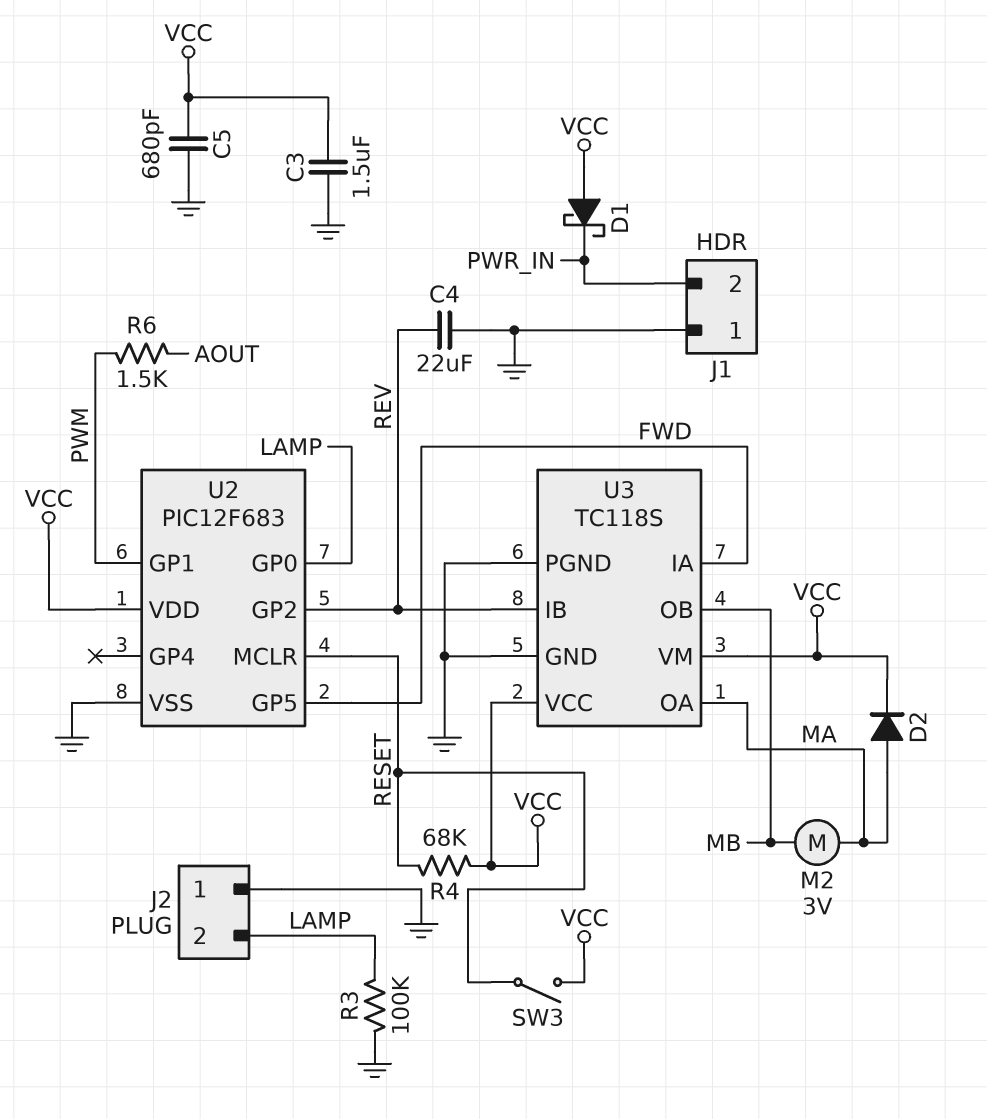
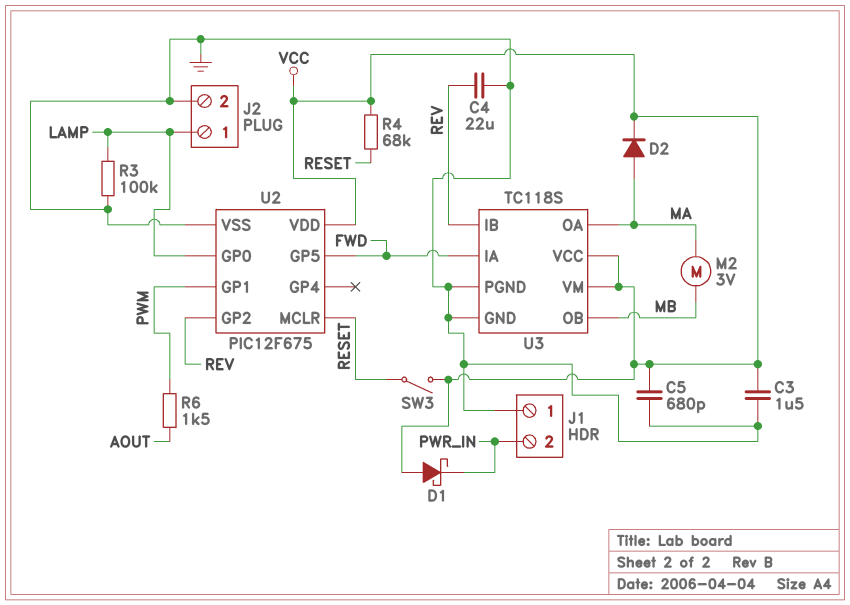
J2 pin 1: GND -> LAMP
J2 pin 2: LAMP -> GND
U2: PIC12F683 -> PIC12F675

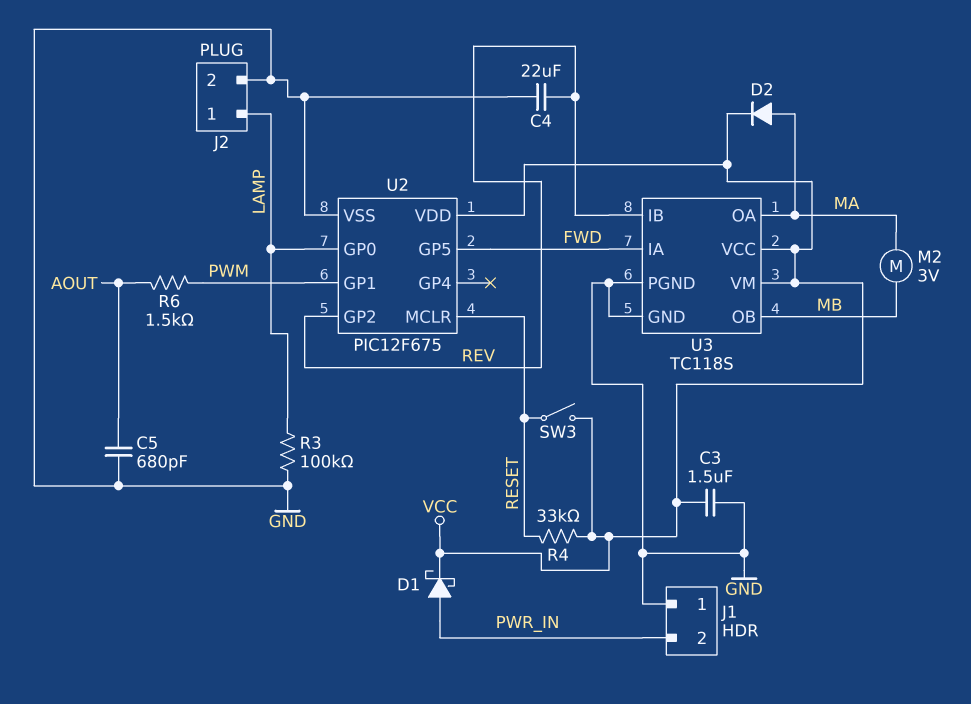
C5: 680pF (GND, VCC) -> 680pF (AOUT, GND)
D1: schottky (A VCC, K PWR_IN) -> schottky (A PWR_IN, K VCC)
R4: 68k (RESET, VCC) -> 33k (RESET, VCC)

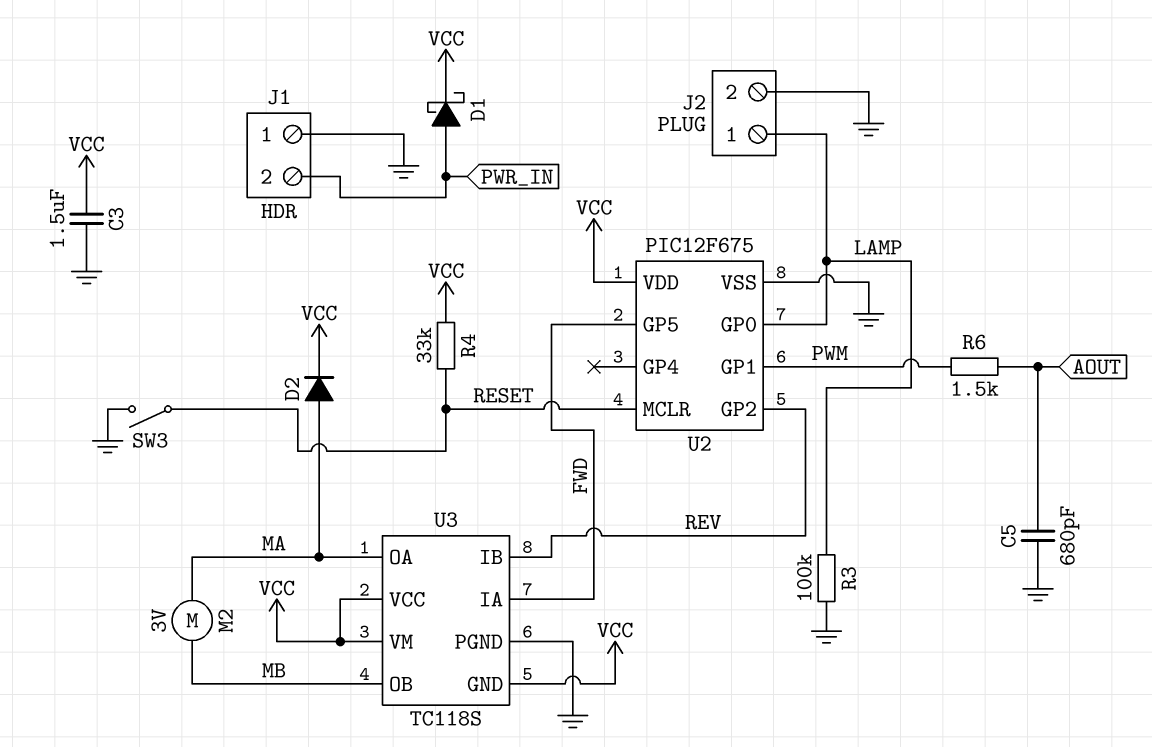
C4: 22uF (GND, REV) -> none
SW3: switch (RESET, VCC) -> switch (GND, RESET)
U3 pin GND: GND -> VCC

